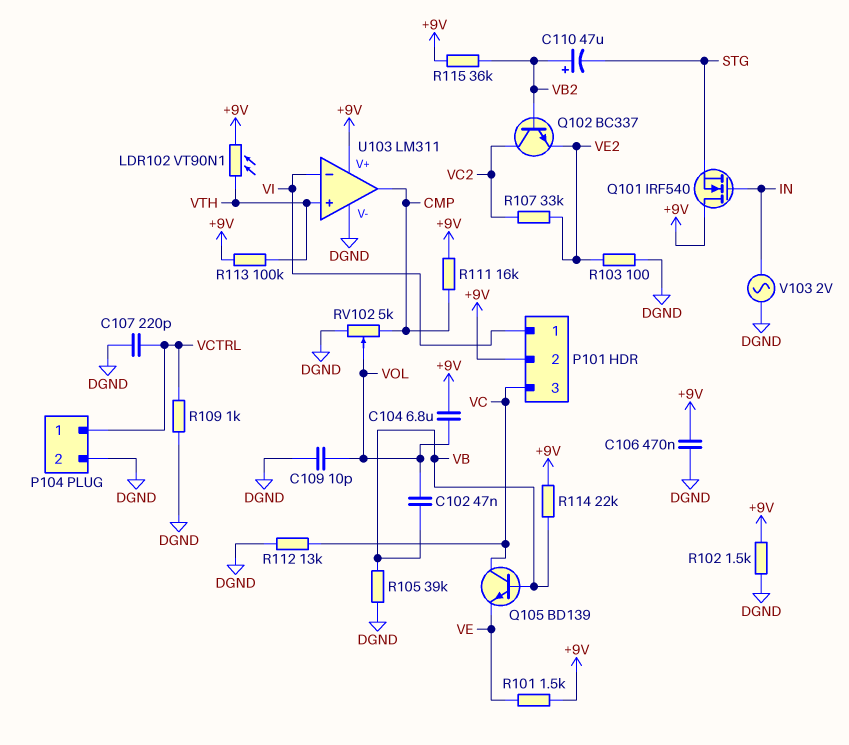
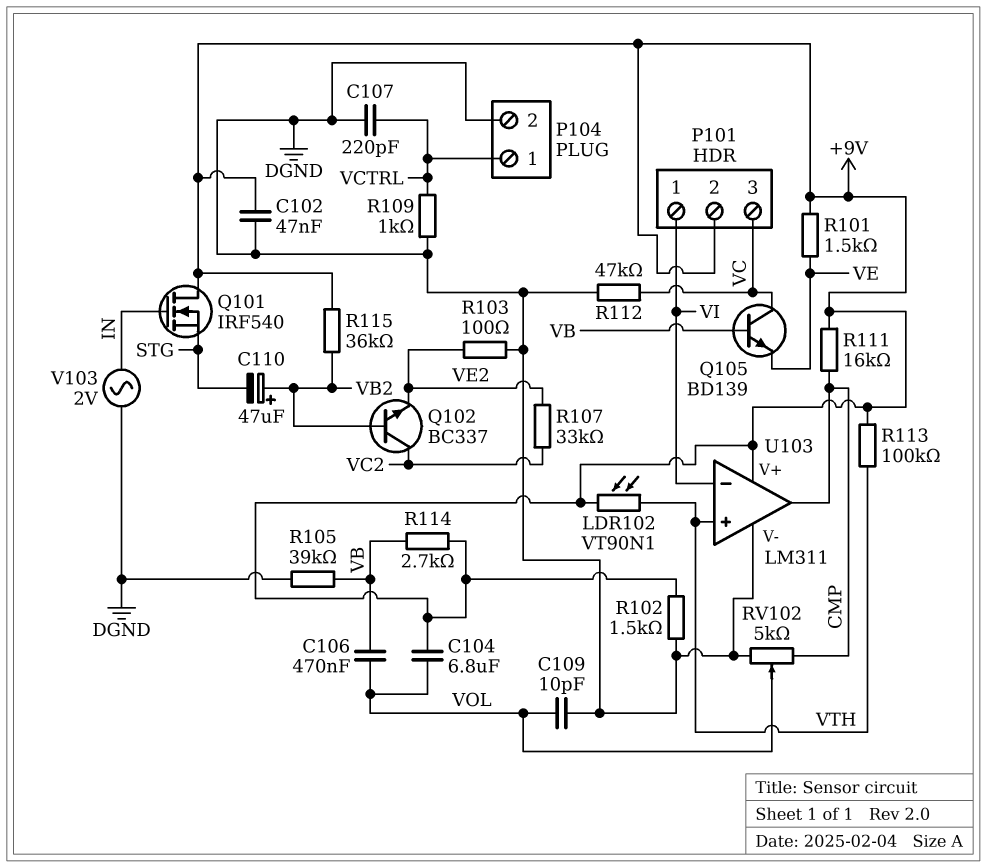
C102: 47nF (VB, VOL) -> 47nF (+9V, DGND)
C106: 470nF (+9V, DGND) -> 470nF (VB, VOL)
R112: 13k (DGND, VC) -> 47k (DGND, VC)
R114: 22k (+9V, VB) -> 2.7k (+9V, VB)

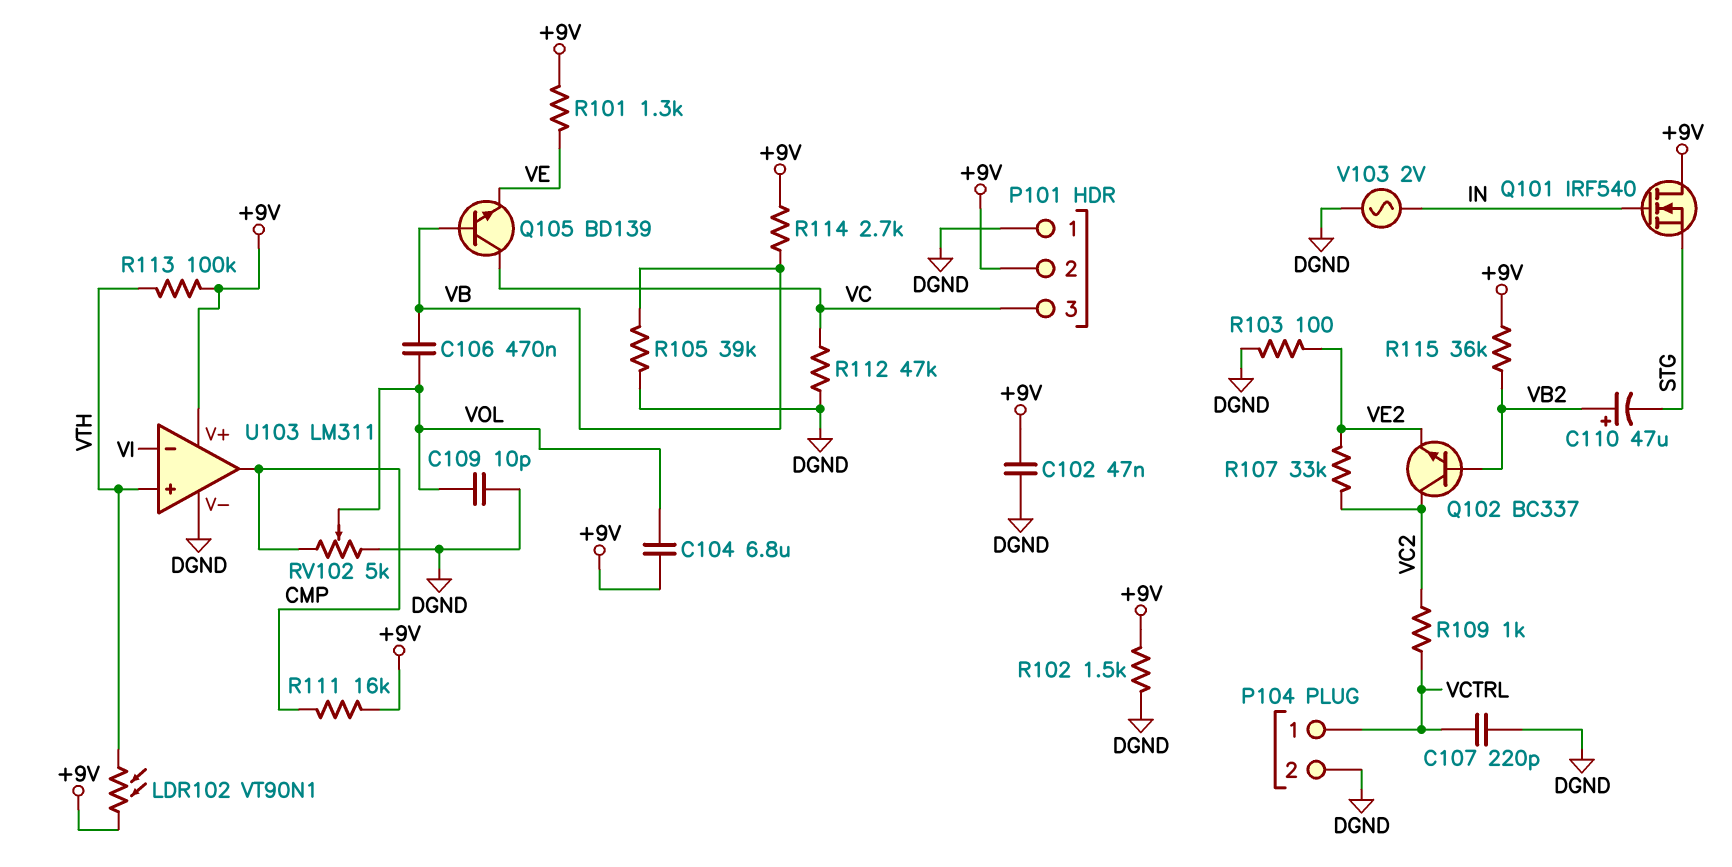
P101 pin 1: VI -> DGND
R101: 1.5k (+9V, VE) -> 1.3k (+9V, VE)
R109: 1k (DGND, VCTRL) -> 1k (VC2, VCTRL)

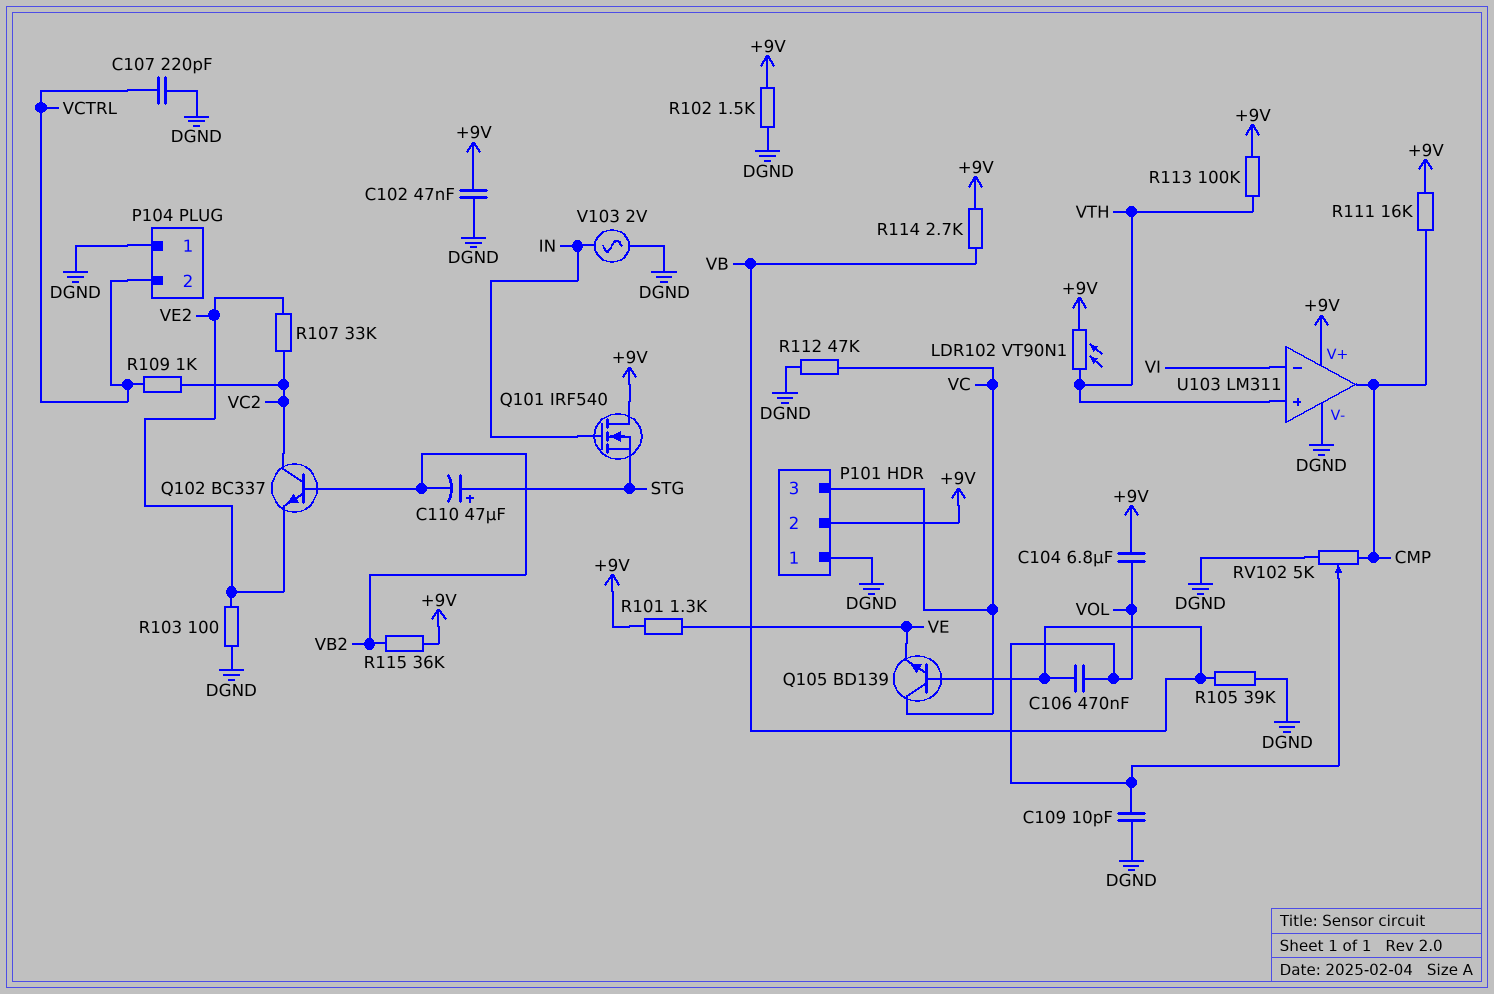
C110: 47uF (plus VB2, minus STG) -> 47uF (plus STG, minus VB2)
P104 pin 1: VCTRL -> DGND
P104 pin 2: DGND -> VCTRL

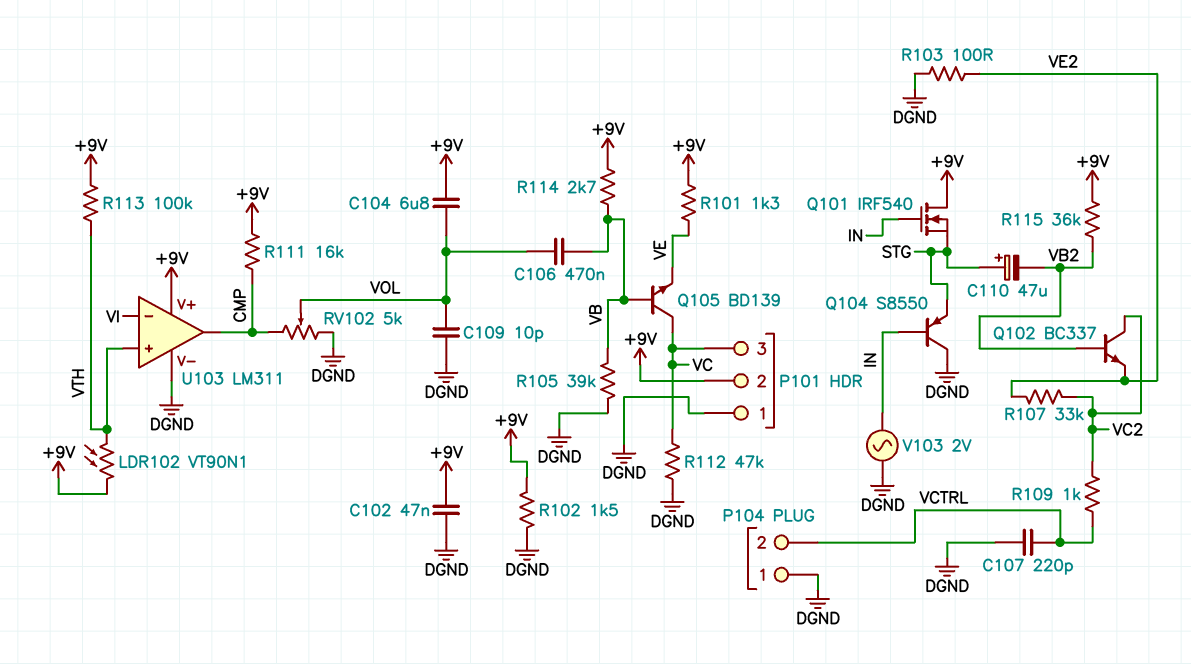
Q104: none -> PNP S8550 (B IN, C DGND, E STG)

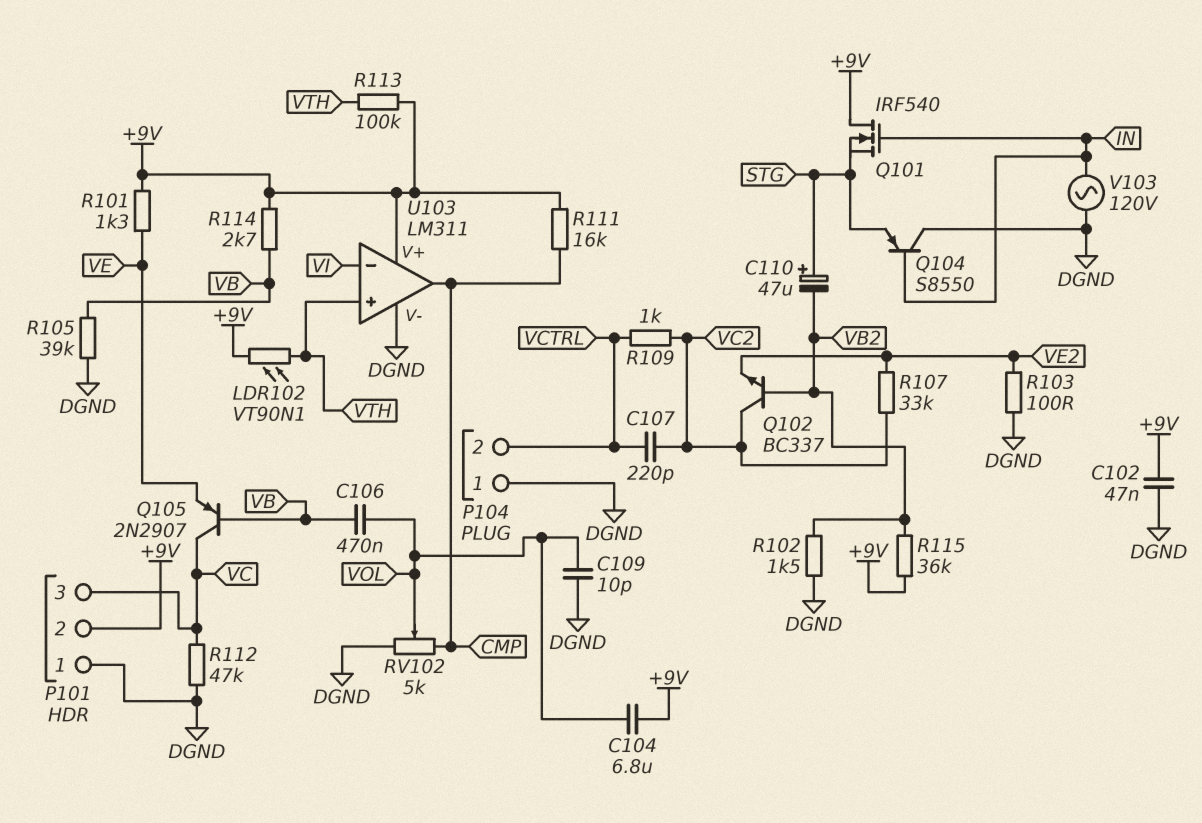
C107: 220pF (DGND, VCTRL) -> 220pF (VC2, VCTRL)
Q105: NPN BD139 (B VB, C VC, E VE) -> PNP 2N2907 (B VB, C VC, E VE)
R102: 1.5k (+9V, DGND) -> 1.5k (DGND, VB2)
V103: AC 2V (DGND, IN) -> AC 120V (DGND, IN)

